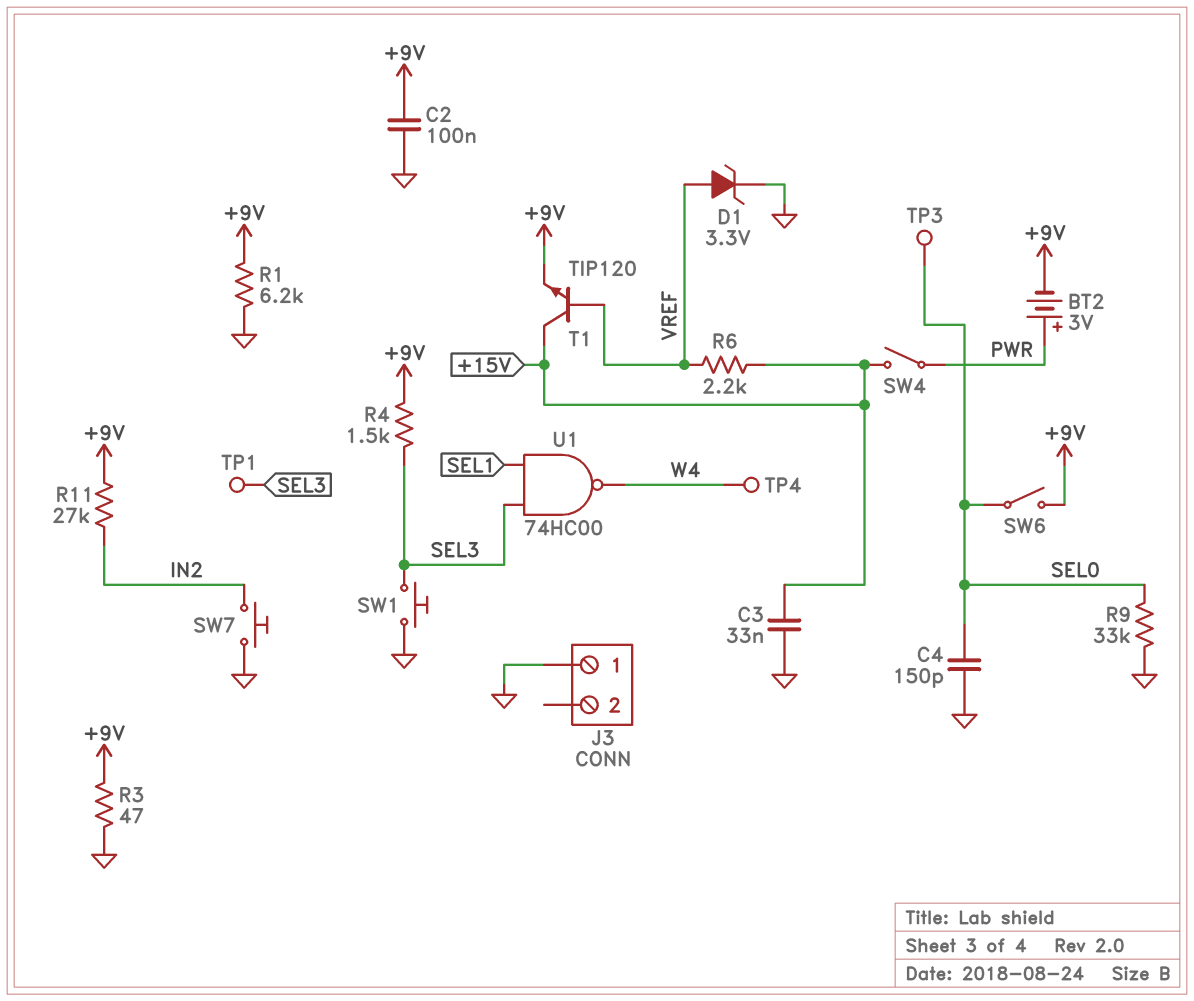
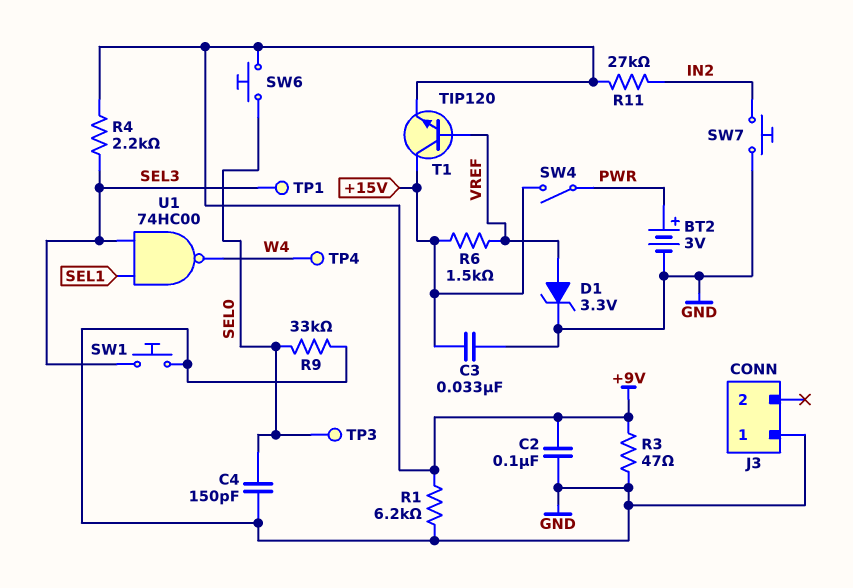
BT2: 3V (plus PWR, minus +9V) -> 3V (plus PWR, minus GND)
R4: 1.5k (+9V, SEL3) -> 2.2k (+9V, SEL3)
R6: 2.2k (+15V, VREF) -> 1.5k (+15V, VREF)
SW6: switch (+9V, SEL0) -> button (+9V, SEL0)

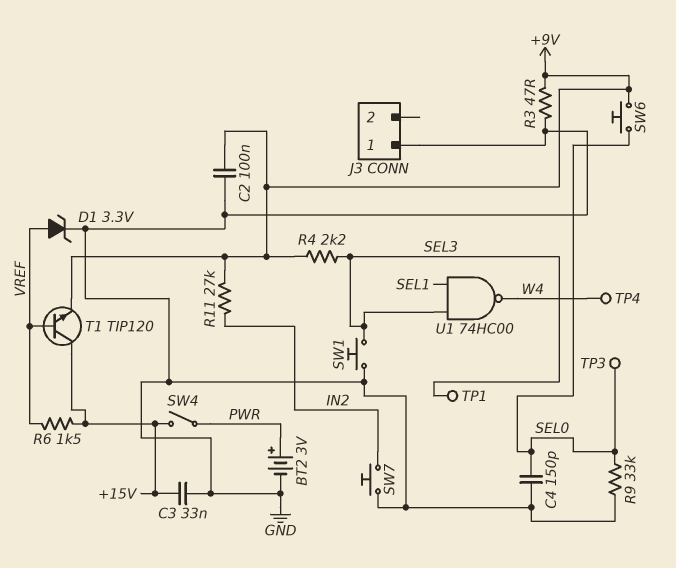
R1: 6.2k (+9V, GND) -> none

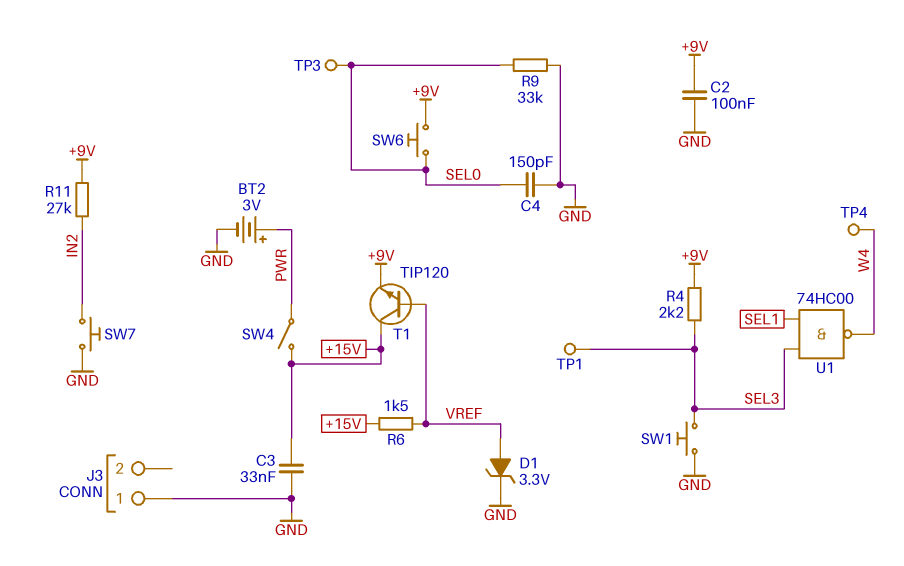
R3: 47 (+9V, GND) -> none

